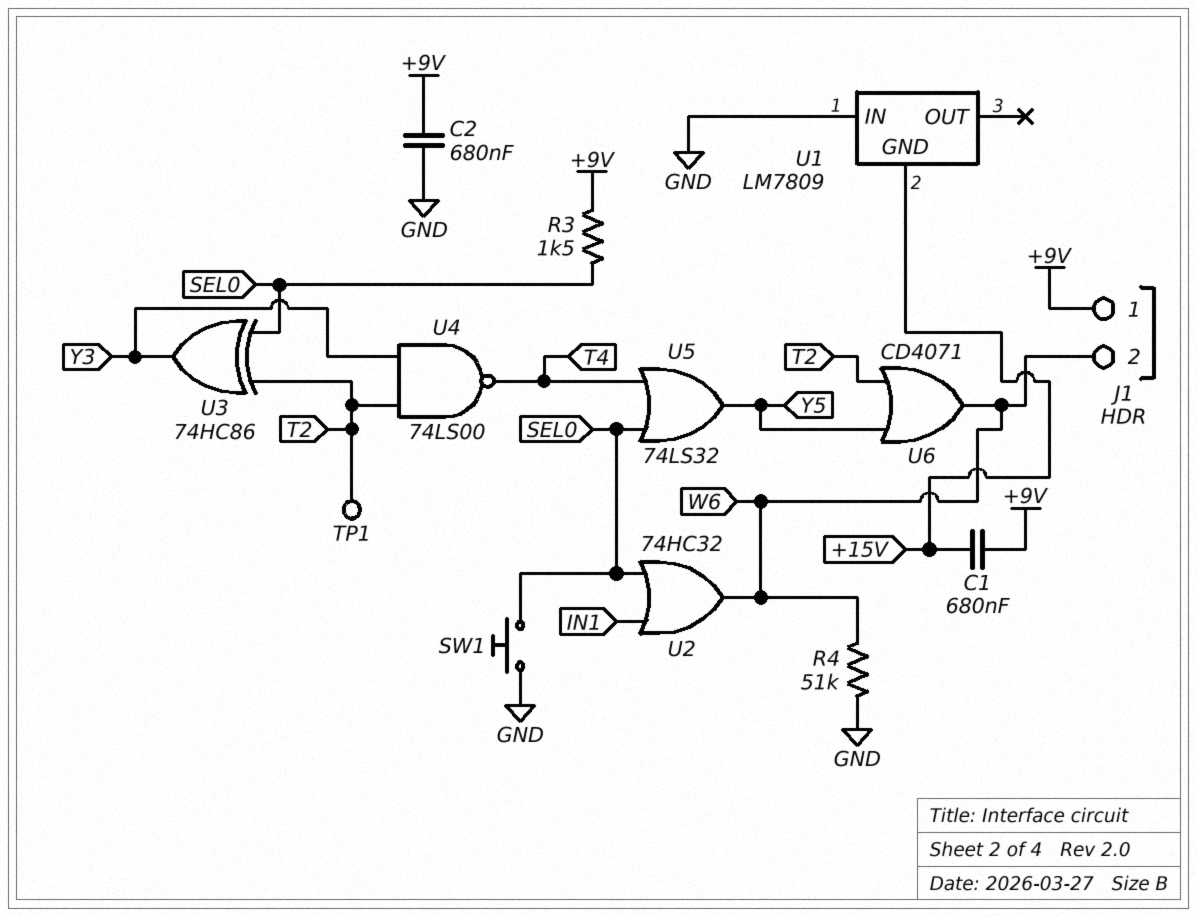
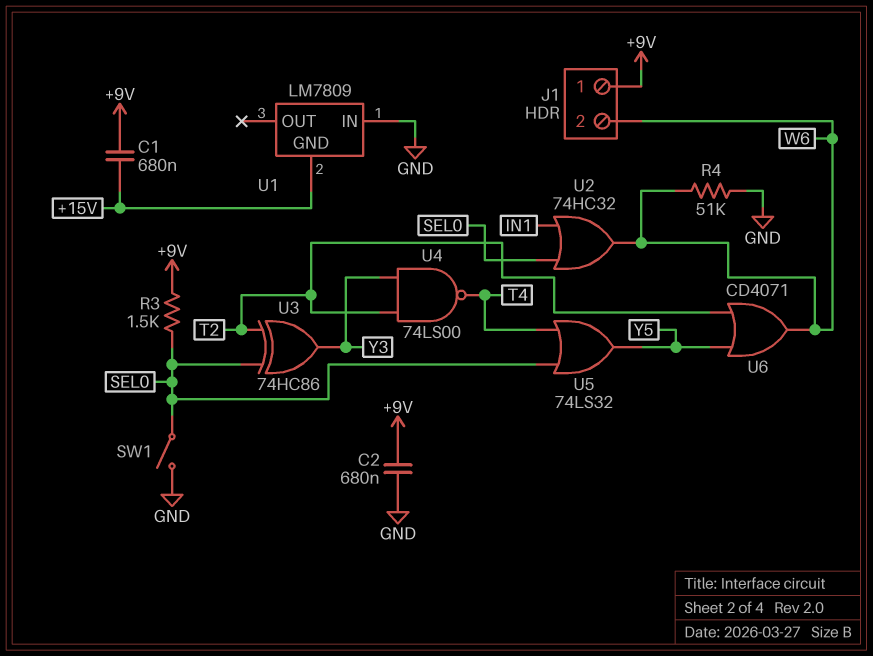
SW1: button (GND, SEL0) -> switch (GND, SEL0)
TP1: test point (T2) -> none

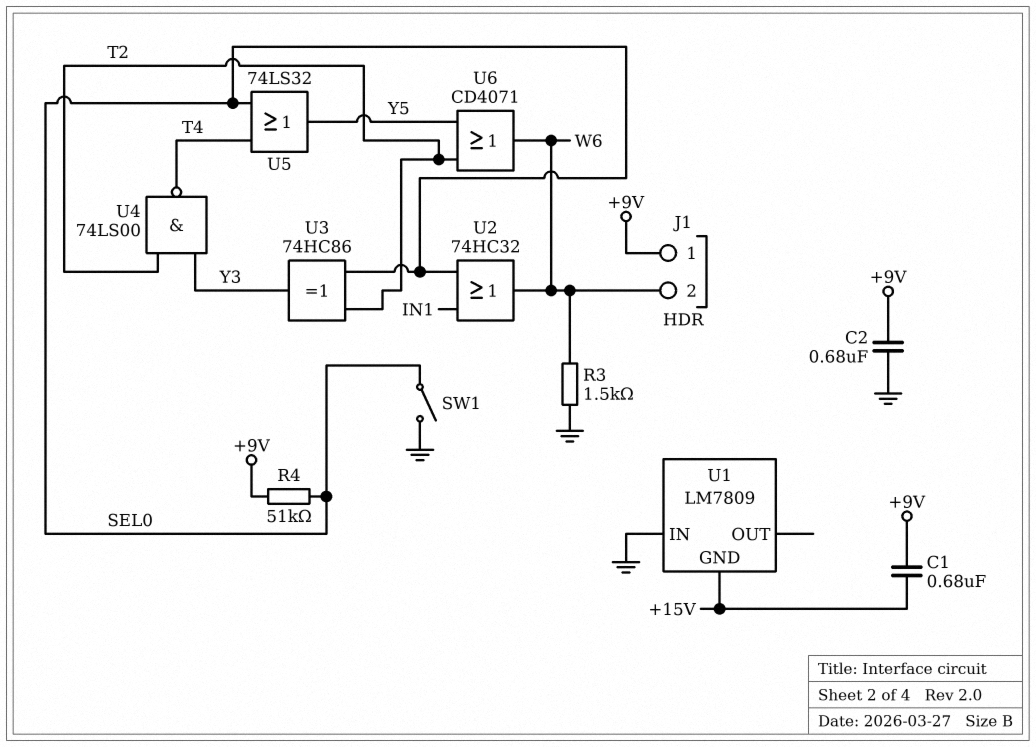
R3: 1.5k (+9V, SEL0) -> 1.5k (GND, W6)
R4: 51k (GND, W6) -> 51k (+9V, SEL0)

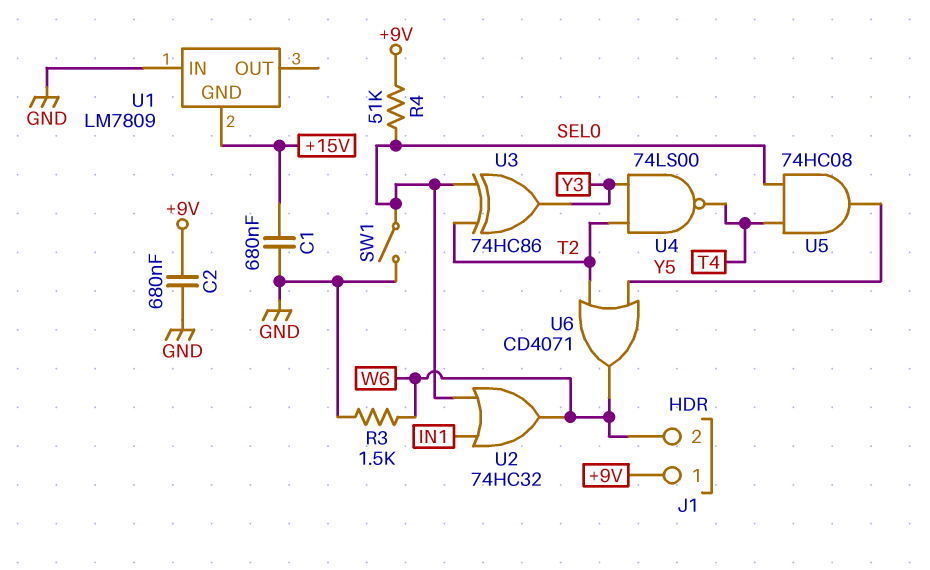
C1: 680nF (+9V, +15V) -> 680nF (+15V, GND)
U5: OR 74LS32 (in SEL0, in T4, out Y5) -> AND 74HC08 (in SEL0, in T4, out Y5)

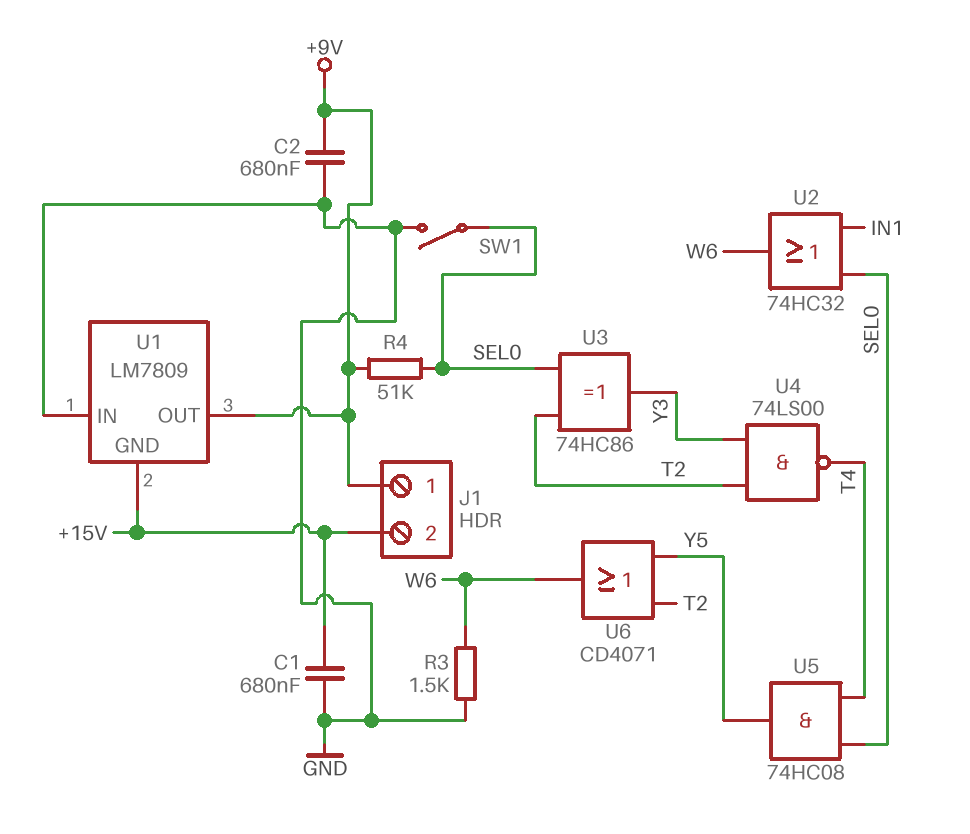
J1 pin 2: W6 -> +15V
U1 pin OUT: none -> +9V

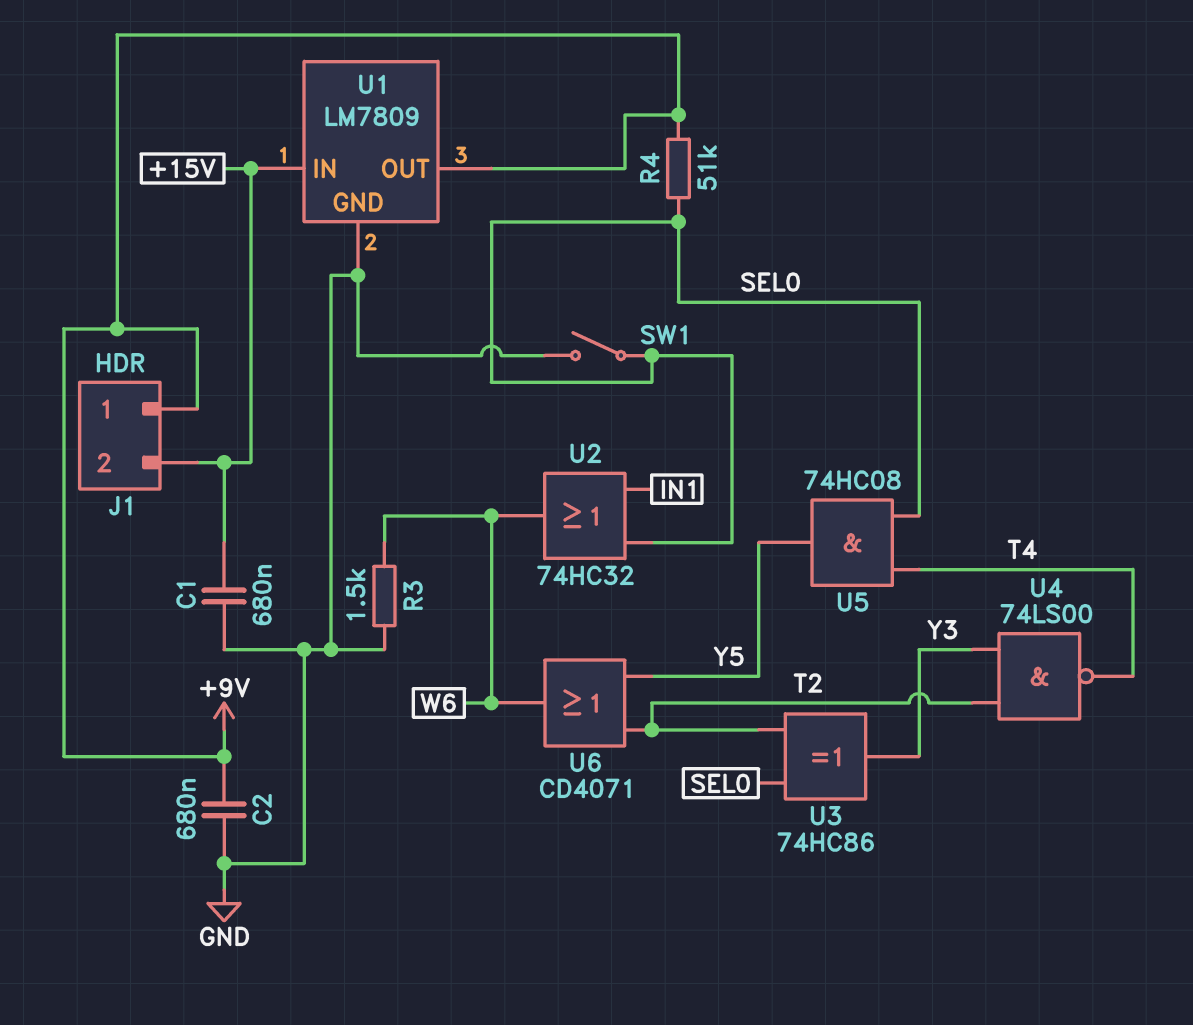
U1 pin GND: +15V -> GND
U1 pin IN: GND -> +15V

